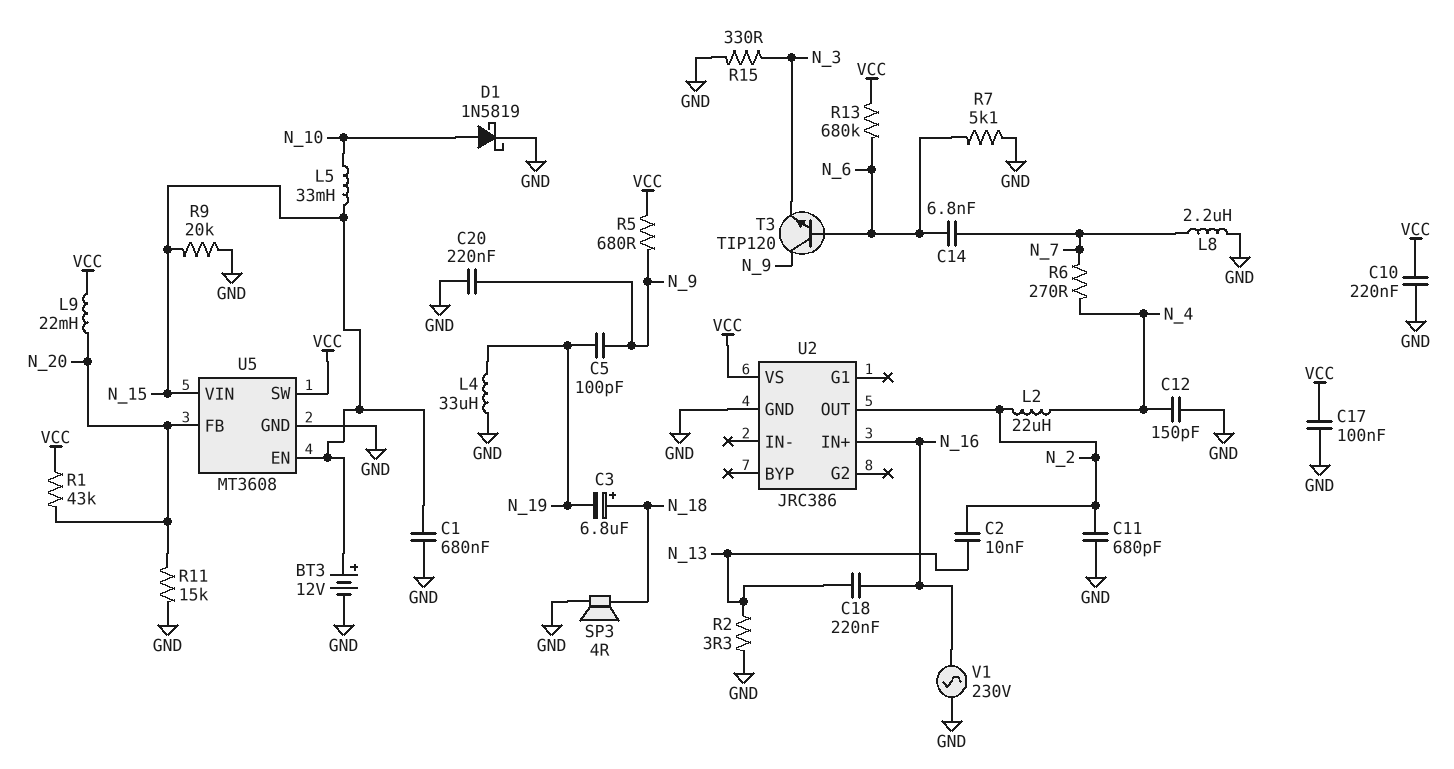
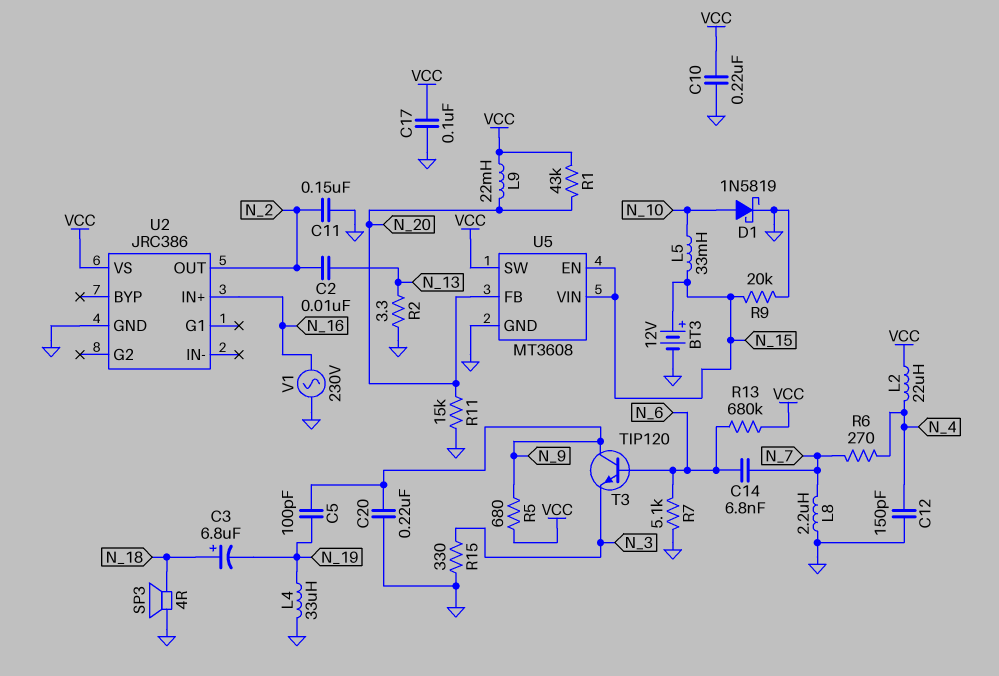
C1: 680nF (GND, N_15) -> none
C11: 680pF (GND, N_2) -> 150nF (GND, N_2)
C18: 220nF (N_13, N_16) -> none
L2: 22uH (N_2, N_4) -> 22uH (N_4, VCC)

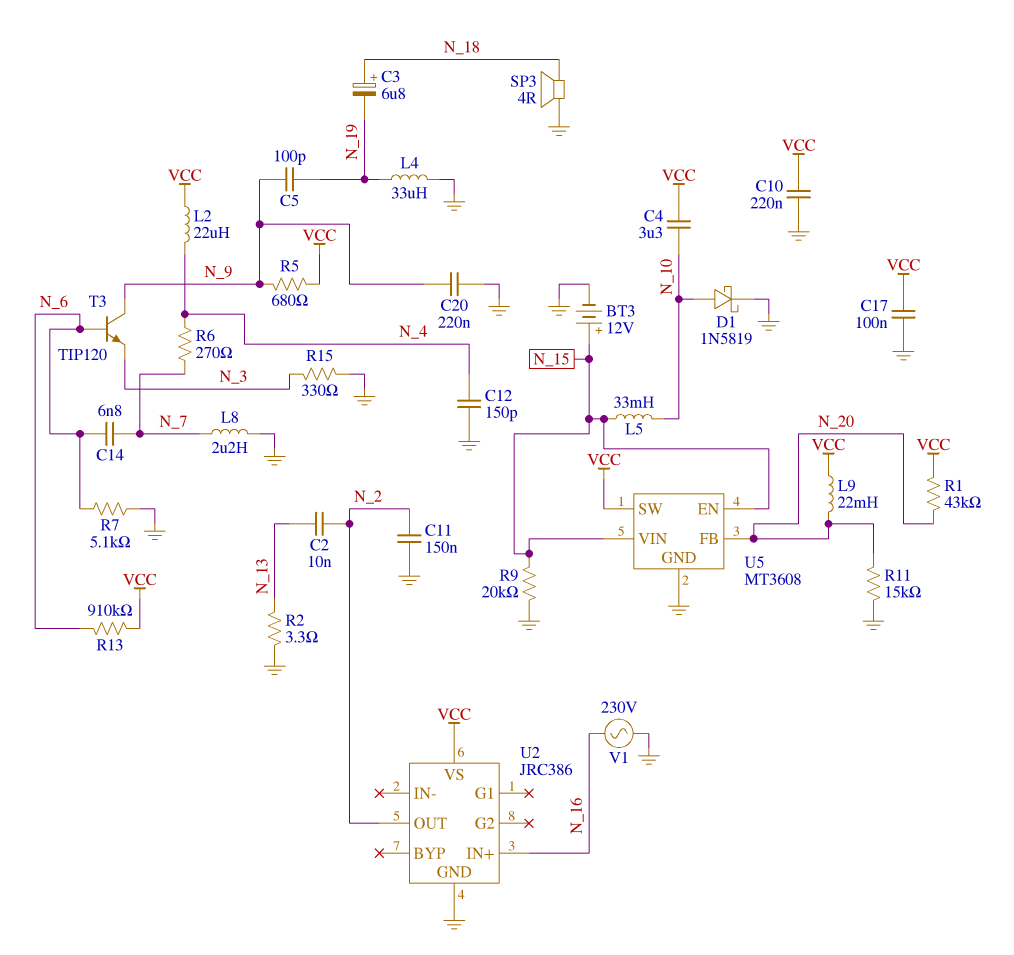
C4: none -> 3.3uF (N_10, VCC)
R13: 680k (N_6, VCC) -> 910k (N_6, VCC)

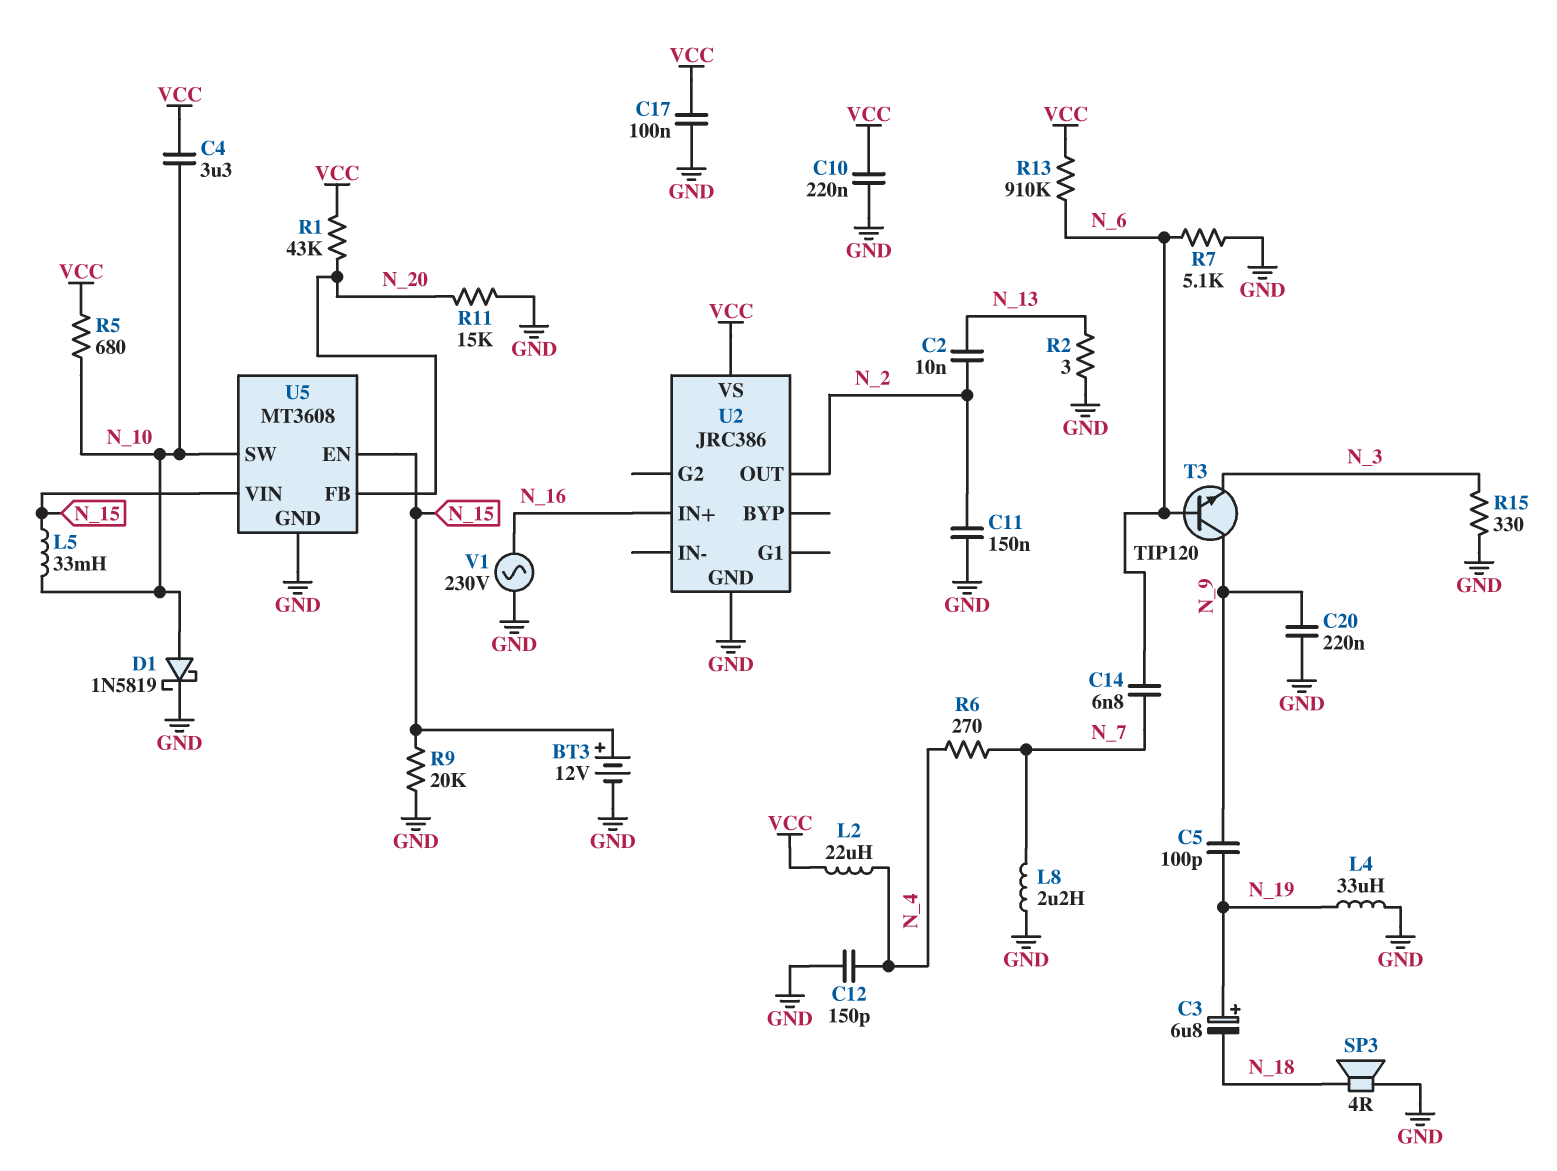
C3: 6.8uF (plus N_18, minus N_19) -> 6.8uF (plus N_19, minus N_18)
L9: 22mH (N_20, VCC) -> none
R2: 3.3 (GND, N_13) -> 3 (GND, N_13)
R5: 680 (N_9, VCC) -> 680 (N_10, VCC)
U5 pin SW: VCC -> N_10

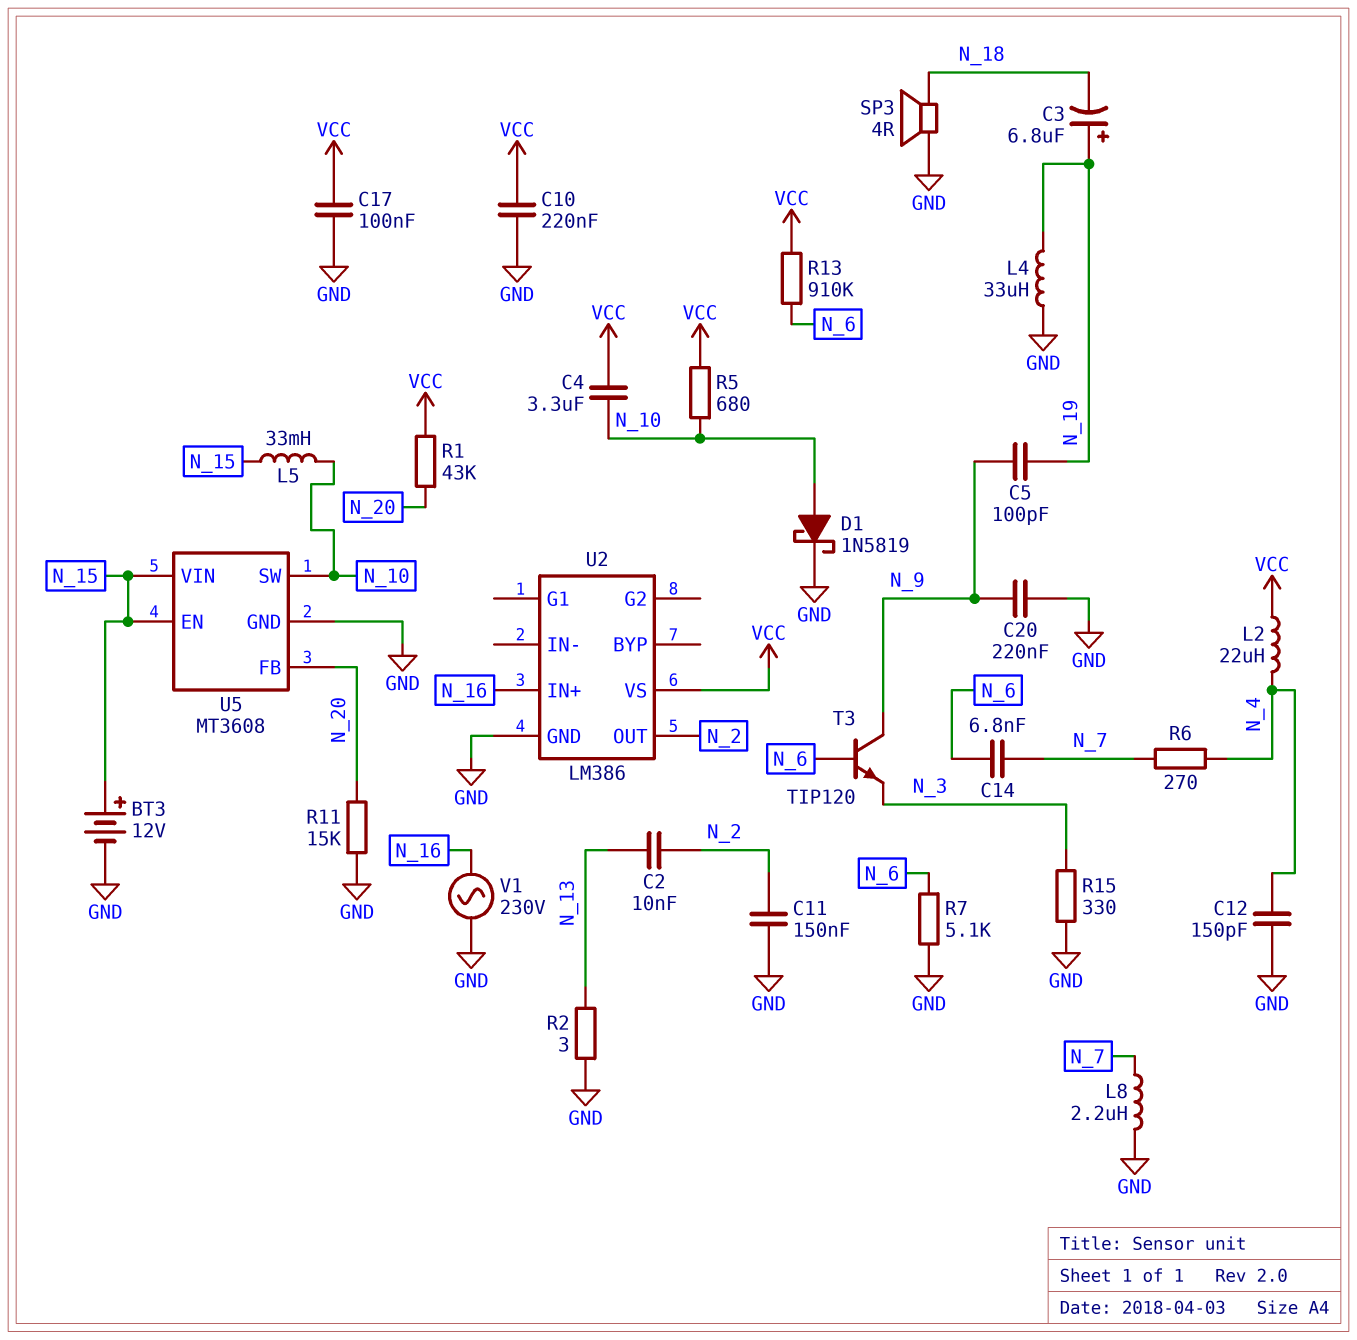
R9: 20k (GND, N_15) -> none
U2: JRC386 -> LM386

